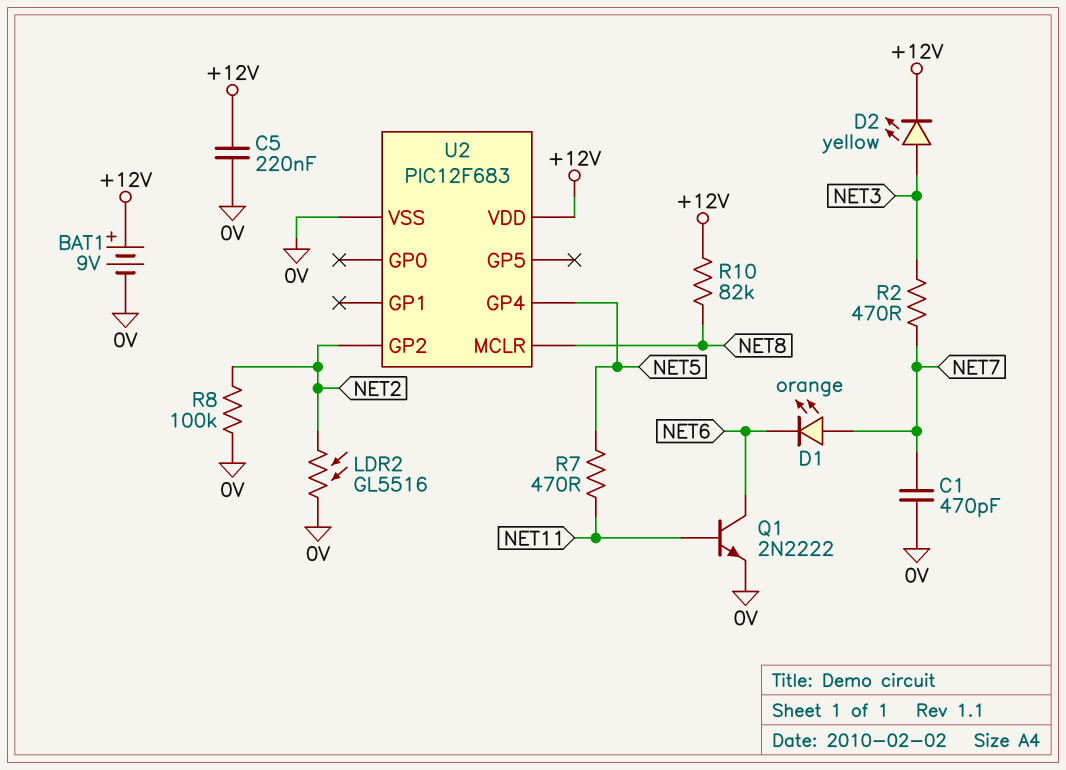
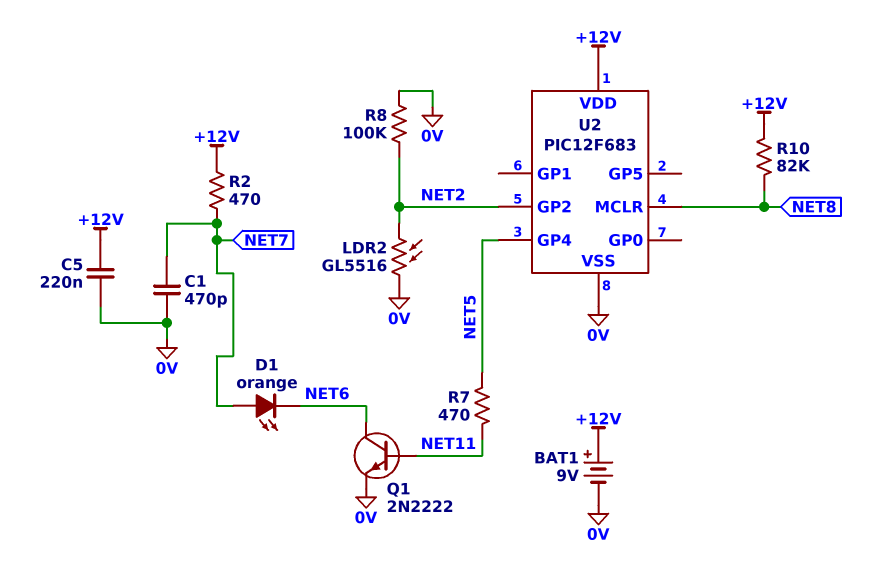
D2: LED yellow (A NET3, K +12V) -> none
R2: 470 (NET3, NET7) -> 470 (+12V, NET7)

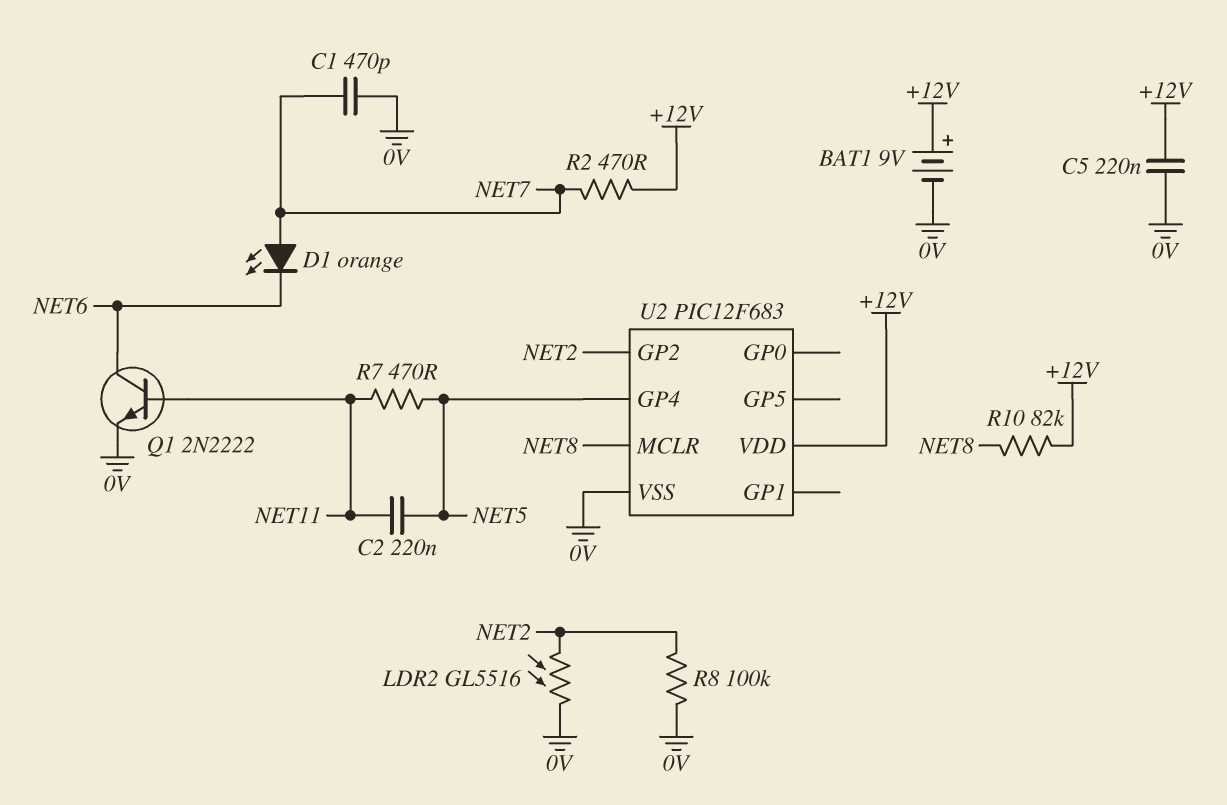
C2: none -> 220nF (NET5, NET11)

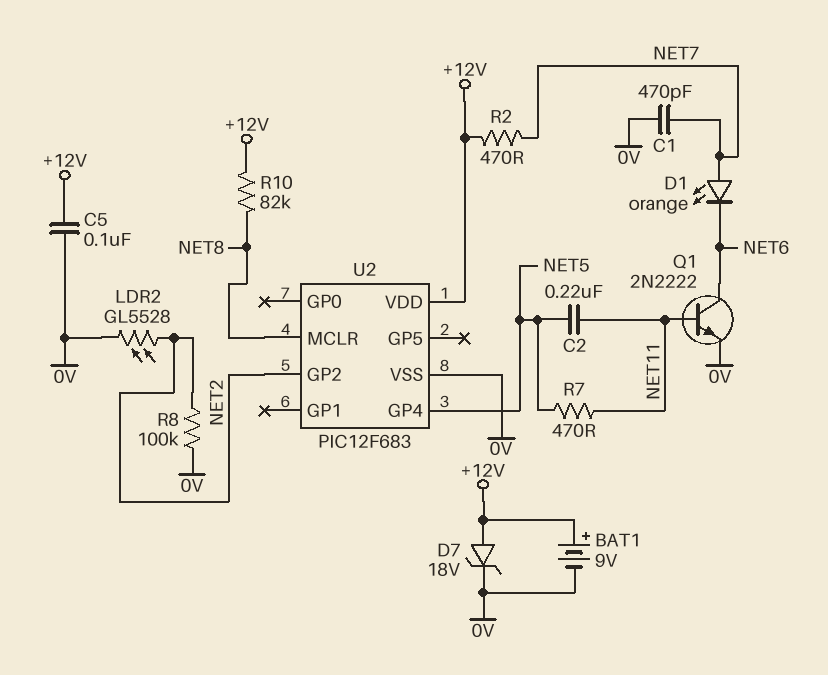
C5: 220nF (+12V, 0V) -> 100nF (+12V, 0V)
D7: none -> zener 18V (A +12V, K 0V)
LDR2: GL5516 (0V, NET2) -> GL5528 (0V, NET2)

